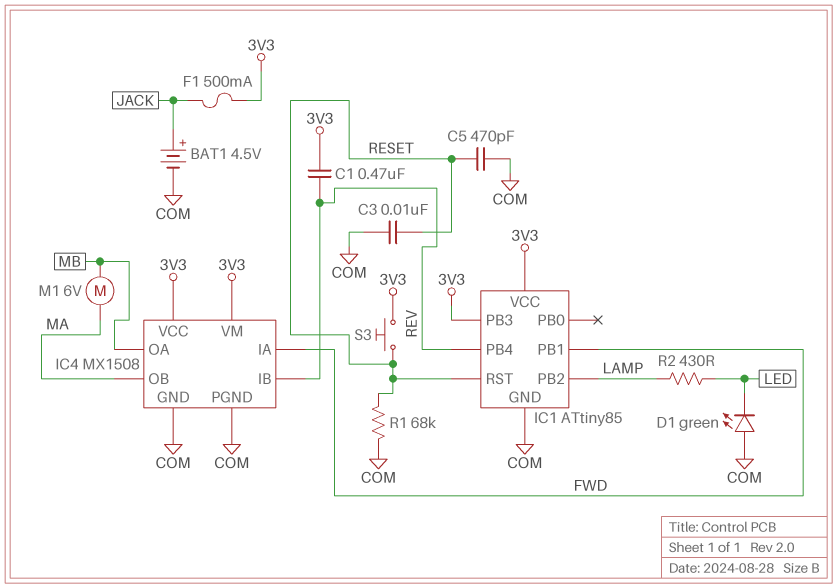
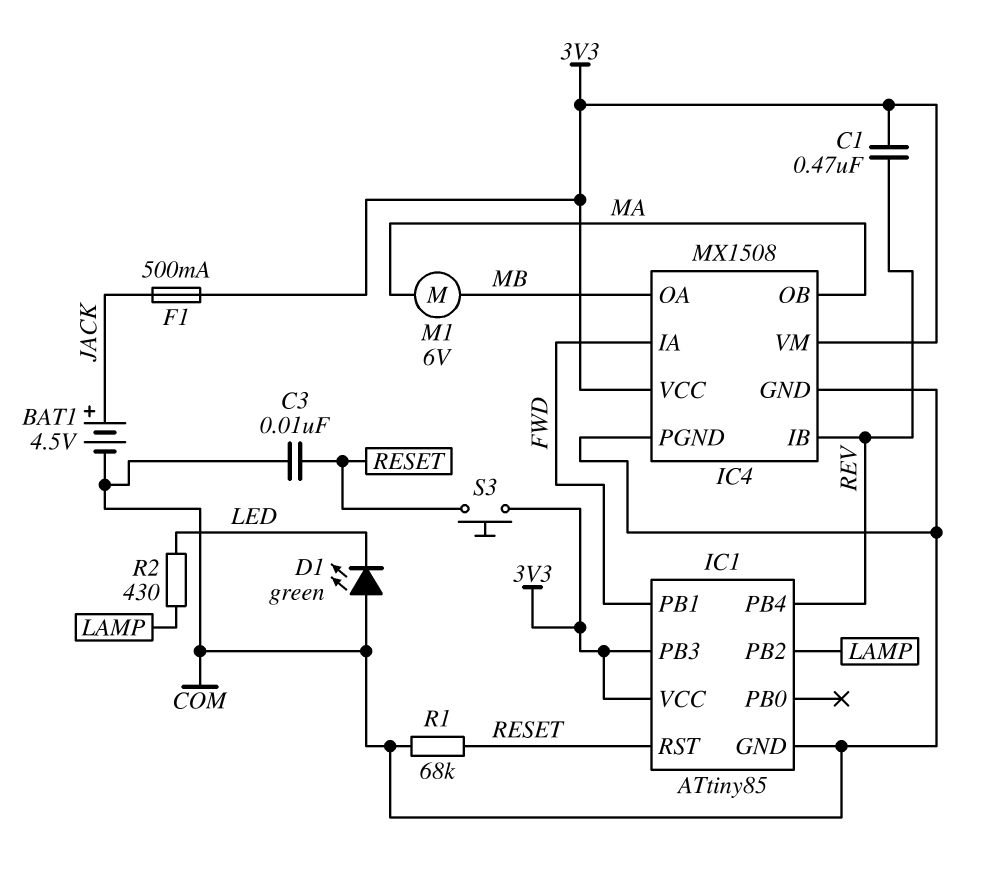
C5: 470pF (COM, RESET) -> none

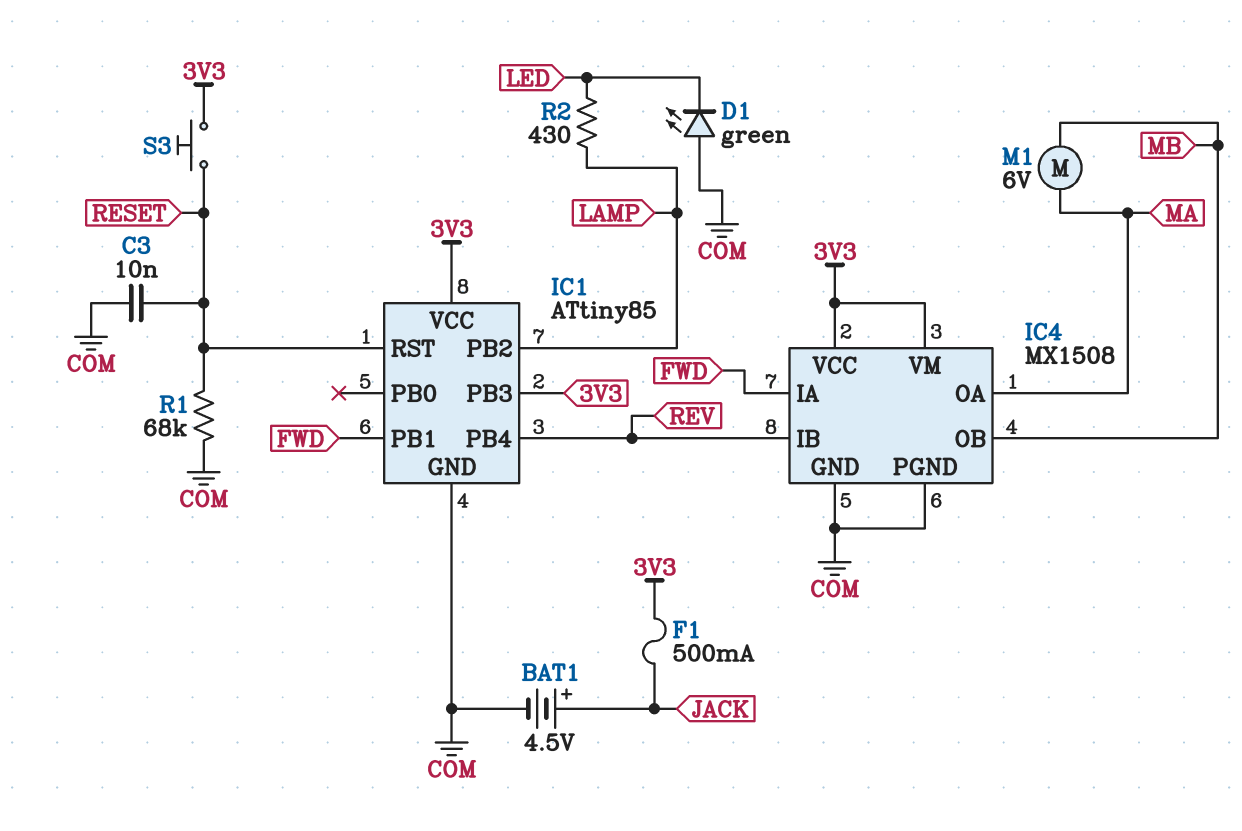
C1: 470nF (3V3, REV) -> none
IC4 pin OA: MB -> MA
IC4 pin OB: MA -> MB

